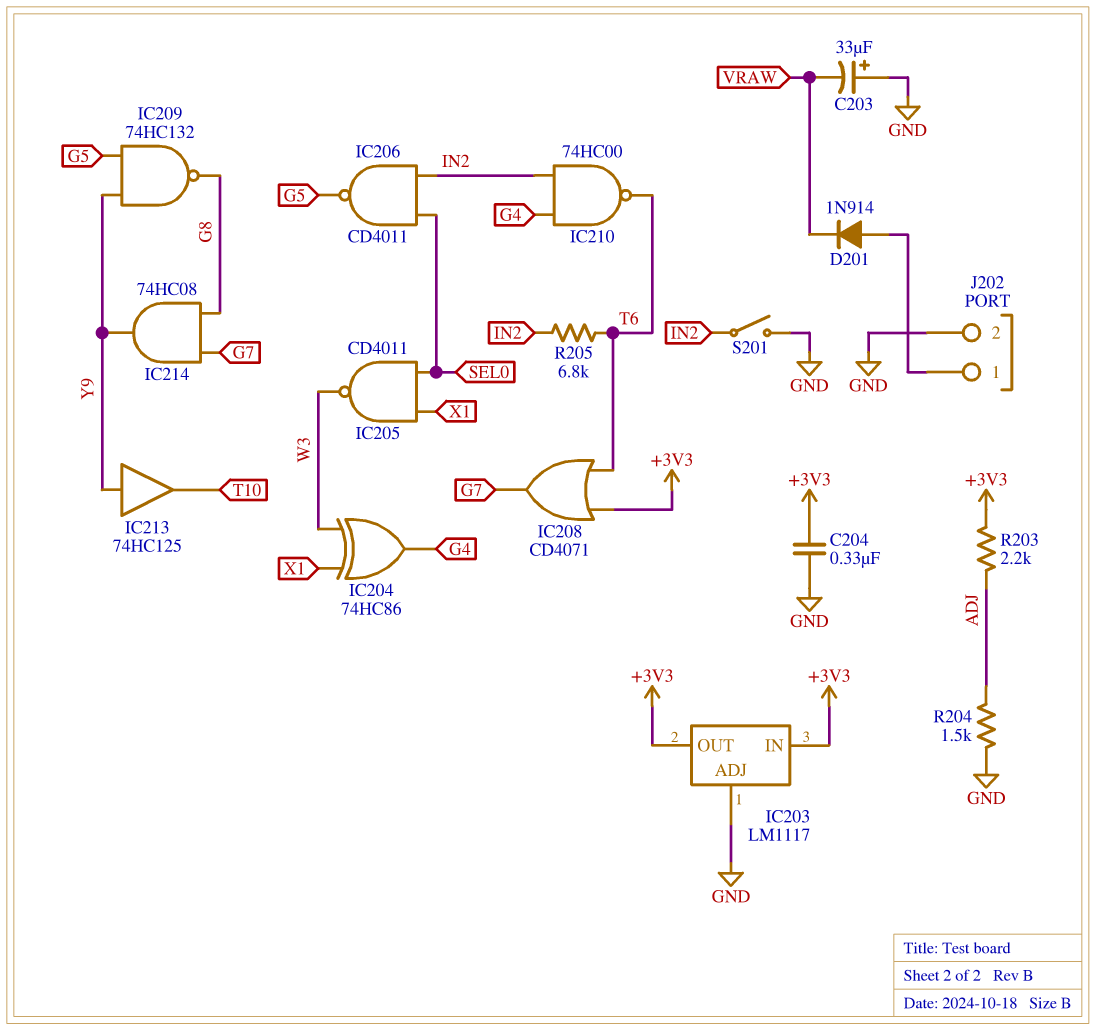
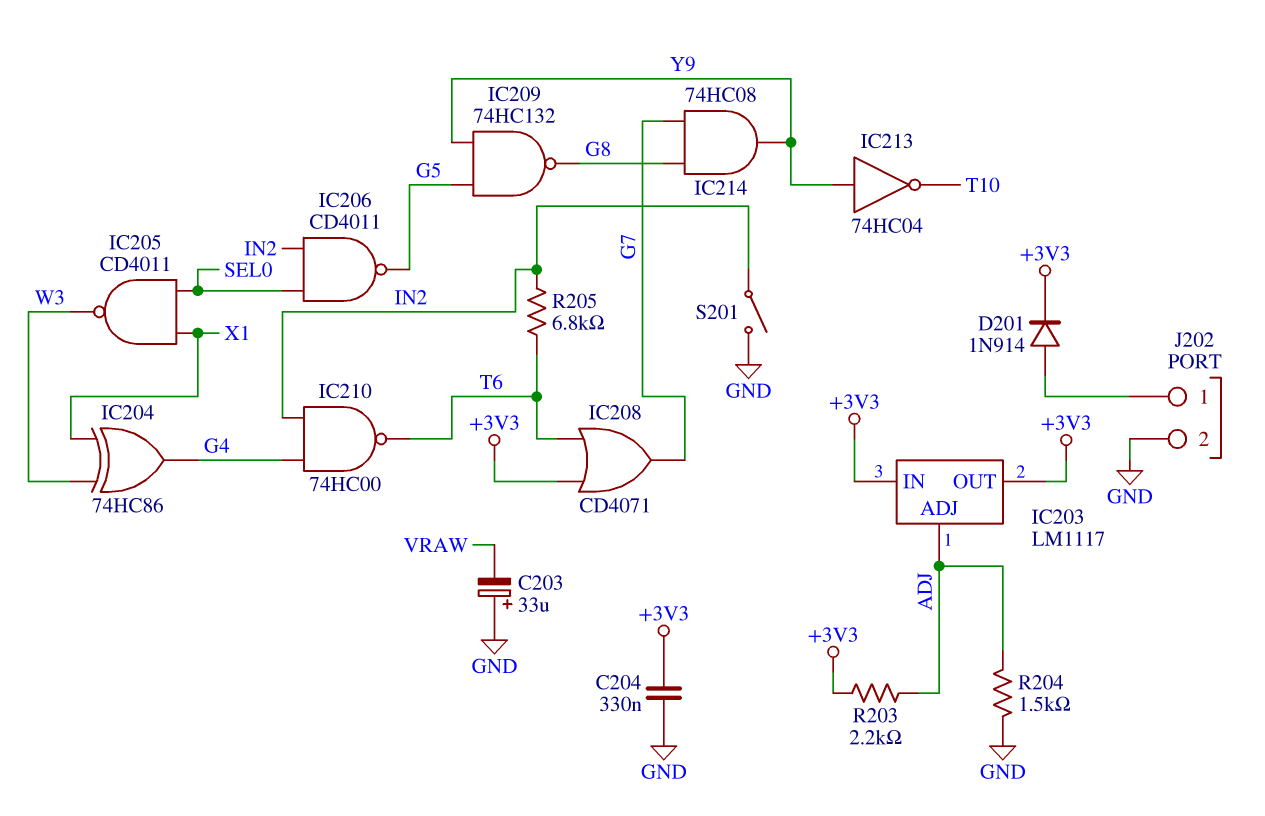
D201: diode 1N914 (A J202/1, K VRAW) -> diode 1N914 (A J202/1, K +3V3)
IC203 pin ADJ: GND -> ADJ
IC213: buffer 74HC125 (in Y9, out T10) -> NOT 74HC04 (in Y9, out T10)

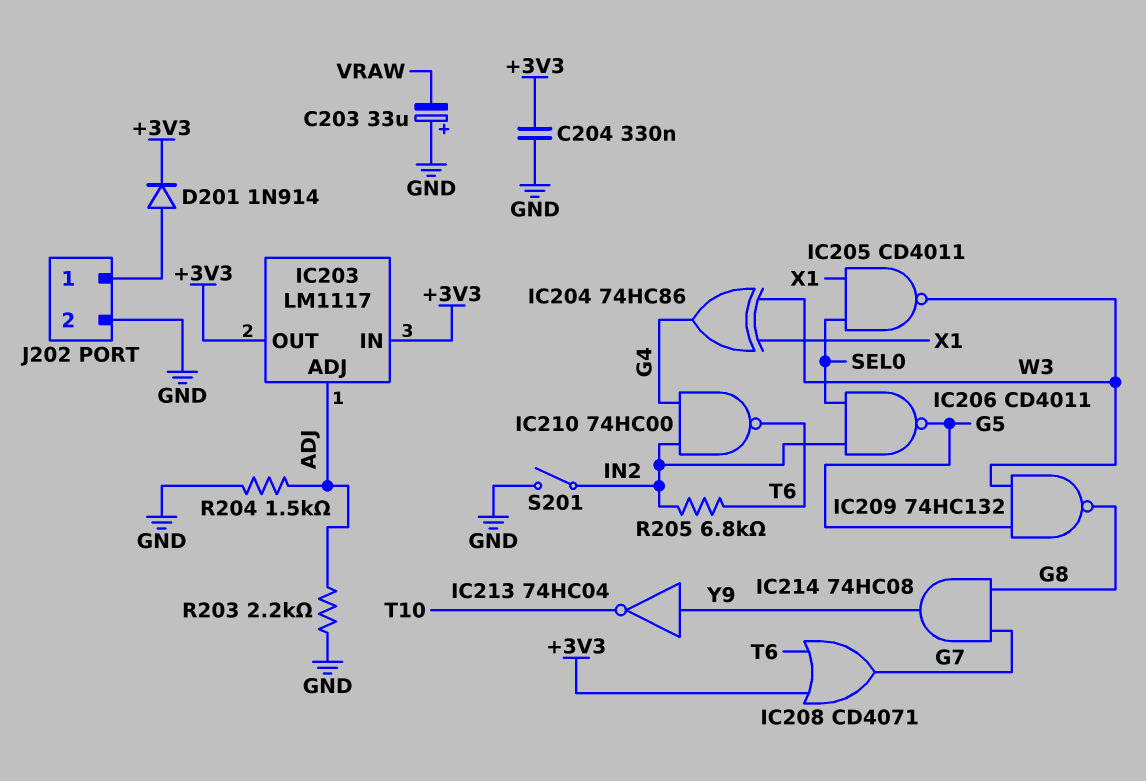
IC209: NAND 74HC132 (in G5, in Y9, out G8) -> NAND 74HC132 (in G5, in W3, out G8)
R203: 2.2k (+3V3, ADJ) -> 2.2k (ADJ, GND)

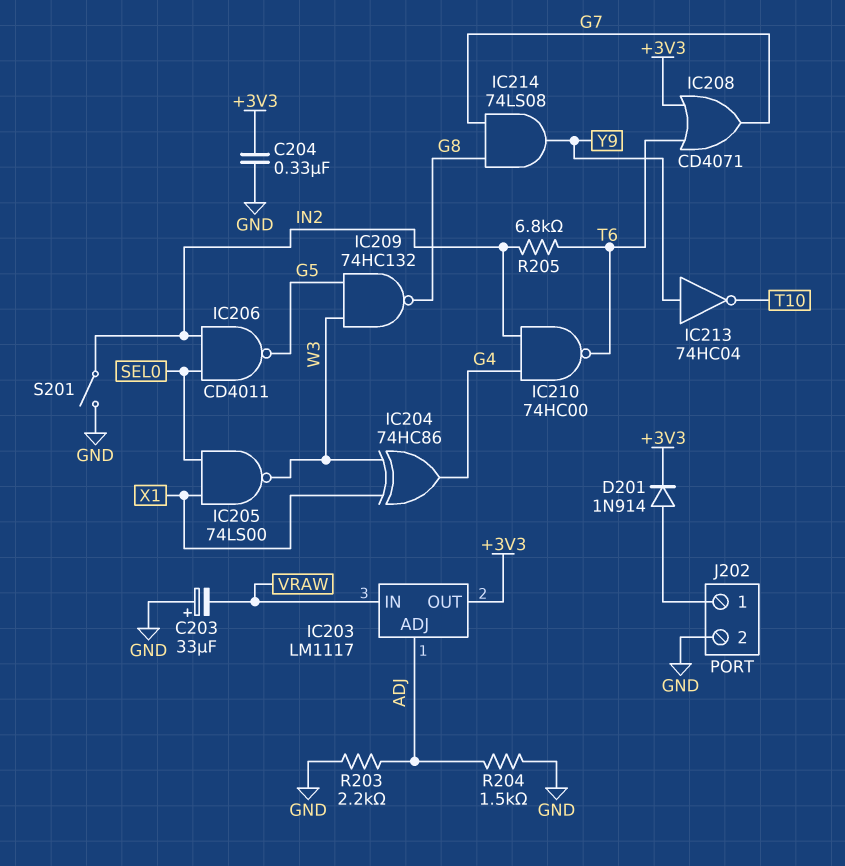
IC203 pin IN: +3V3 -> VRAW
IC205: NAND CD4011 (in SEL0, in X1, out W3) -> NAND 74LS00 (in SEL0, in X1, out W3)
IC214: AND 74HC08 (in G7, in G8, out Y9) -> AND 74LS08 (in G7, in G8, out Y9)

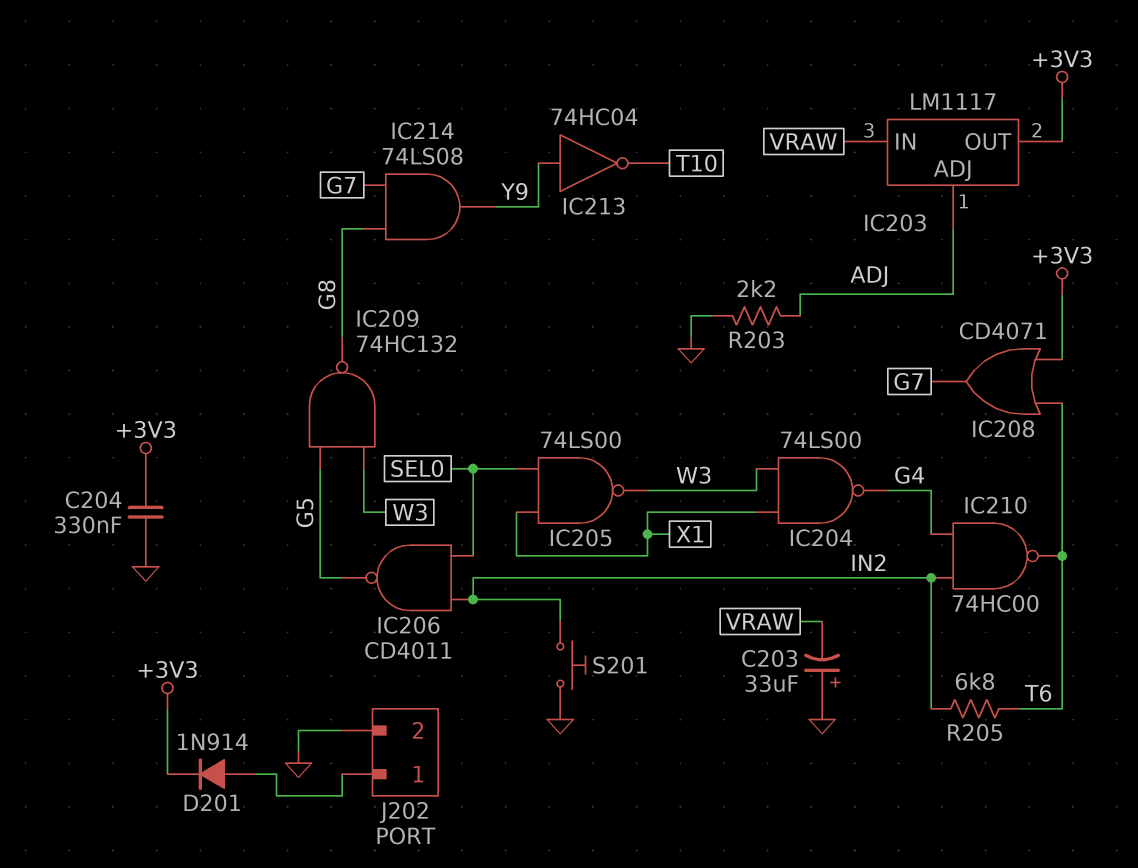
IC204: XOR 74HC86 (in W3, in X1, out G4) -> NAND 74LS00 (in W3, in X1, out G4)
R204: 1.5k (ADJ, GND) -> none
S201: switch (GND, IN2) -> button (GND, IN2)

